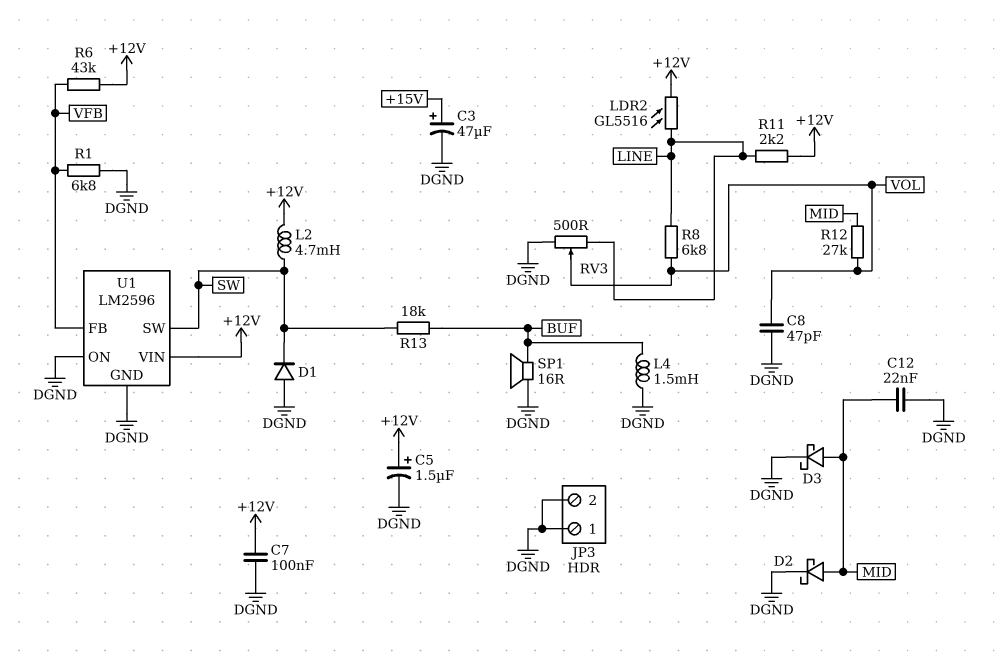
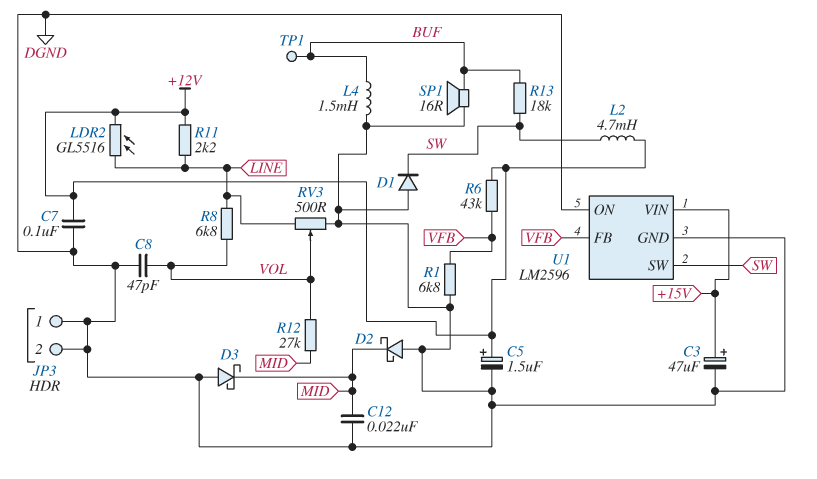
D2: schottky (A MID, K DGND) -> schottky (A DGND, K MID)
D3: schottky (A MID, K DGND) -> schottky (A DGND, K MID)
TP1: none -> test point (BUF)
U1 pin VIN: +12V -> +15V

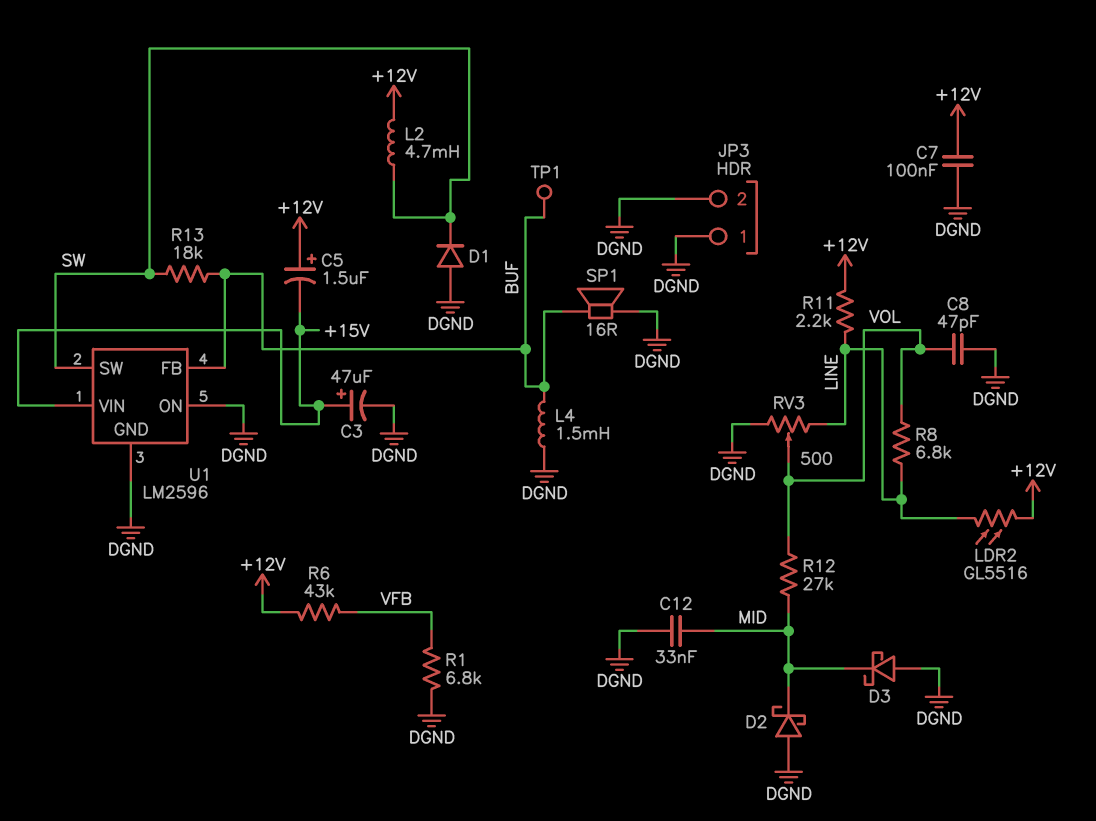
C5: 1.5uF (plus +12V, minus DGND) -> 1.5uF (plus +12V, minus +15V)
C12: 22nF (DGND, MID) -> 33nF (DGND, MID)
U1 pin FB: VFB -> BUF

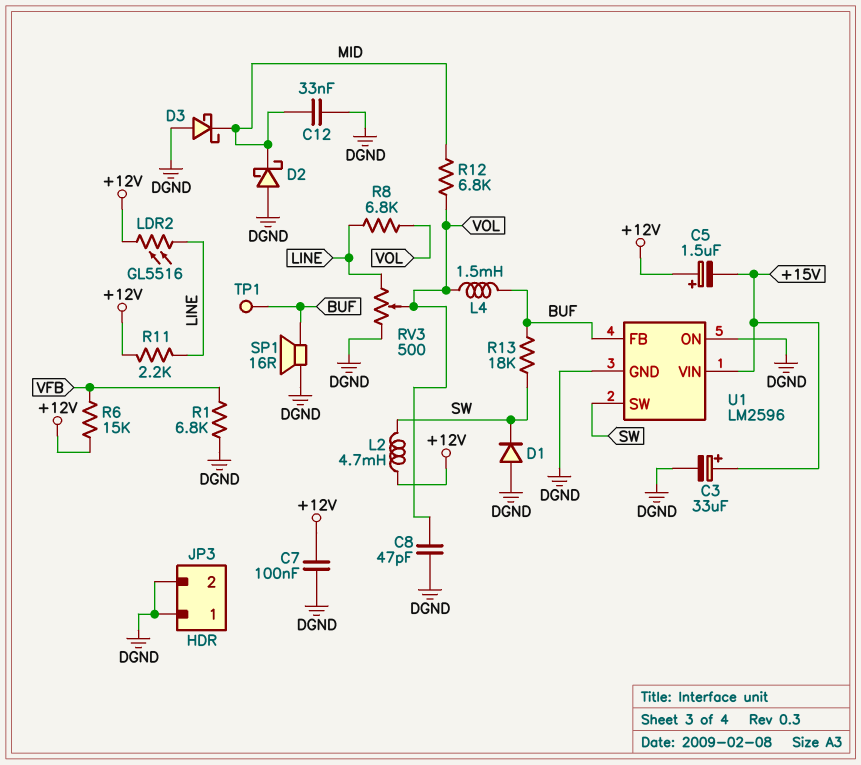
C3: 47uF (plus +15V, minus DGND) -> 33uF (plus +15V, minus DGND)
L4: 1.5mH (BUF, DGND) -> 1.5mH (BUF, VOL)
R6: 43k (+12V, VFB) -> 15k (+12V, VFB)
R12: 27k (MID, VOL) -> 6.8k (MID, VOL)

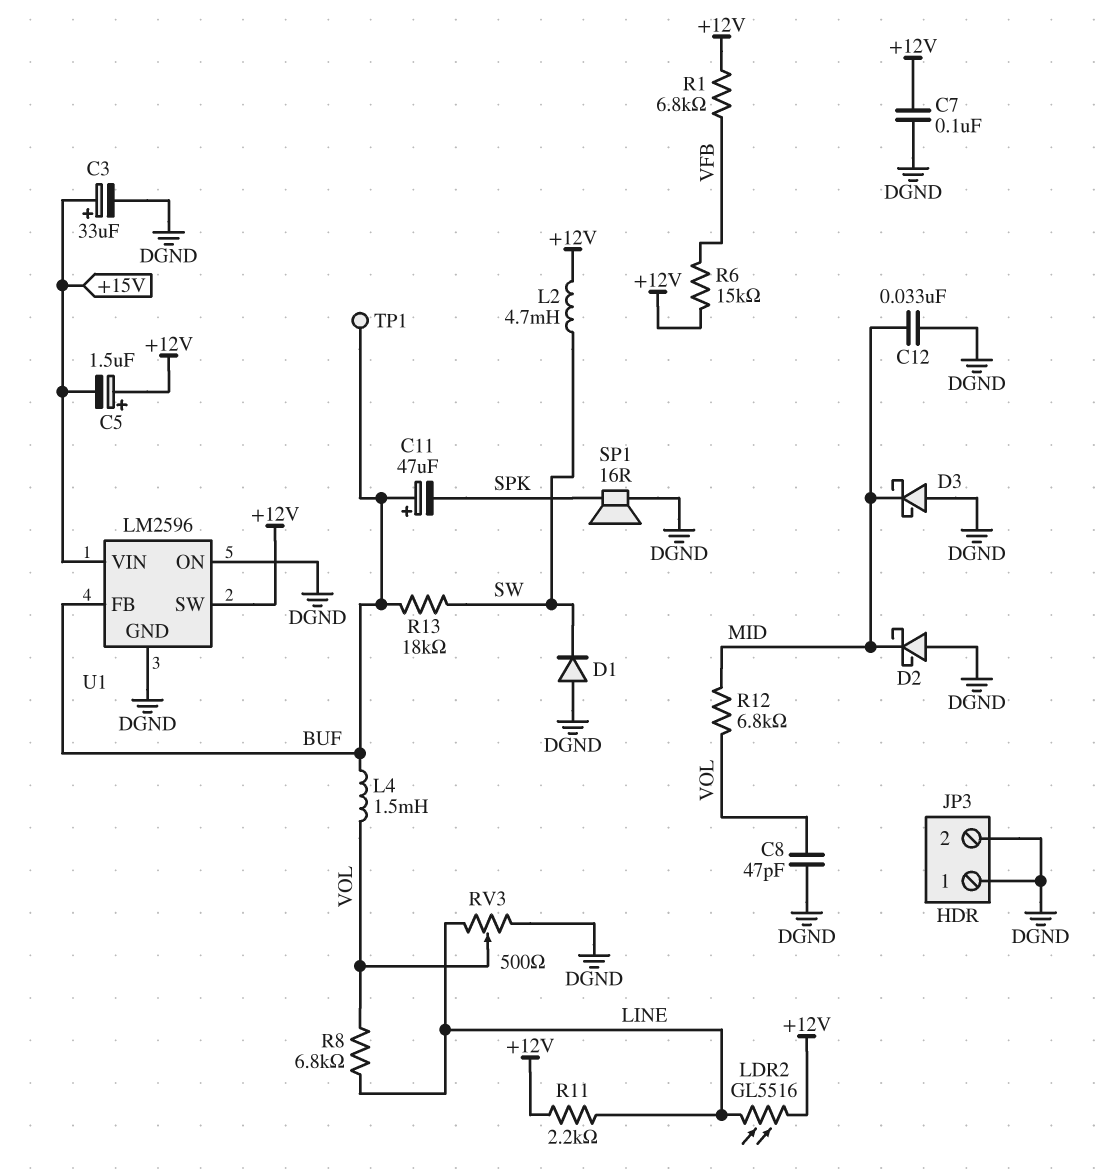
C11: none -> 47uF (plus BUF, minus SPK)
R1: 6.8k (DGND, VFB) -> 6.8k (+12V, VFB)
SP1: speaker 16R (BUF, DGND) -> speaker 16R (DGND, SPK)
U1 pin SW: SW -> +12V

